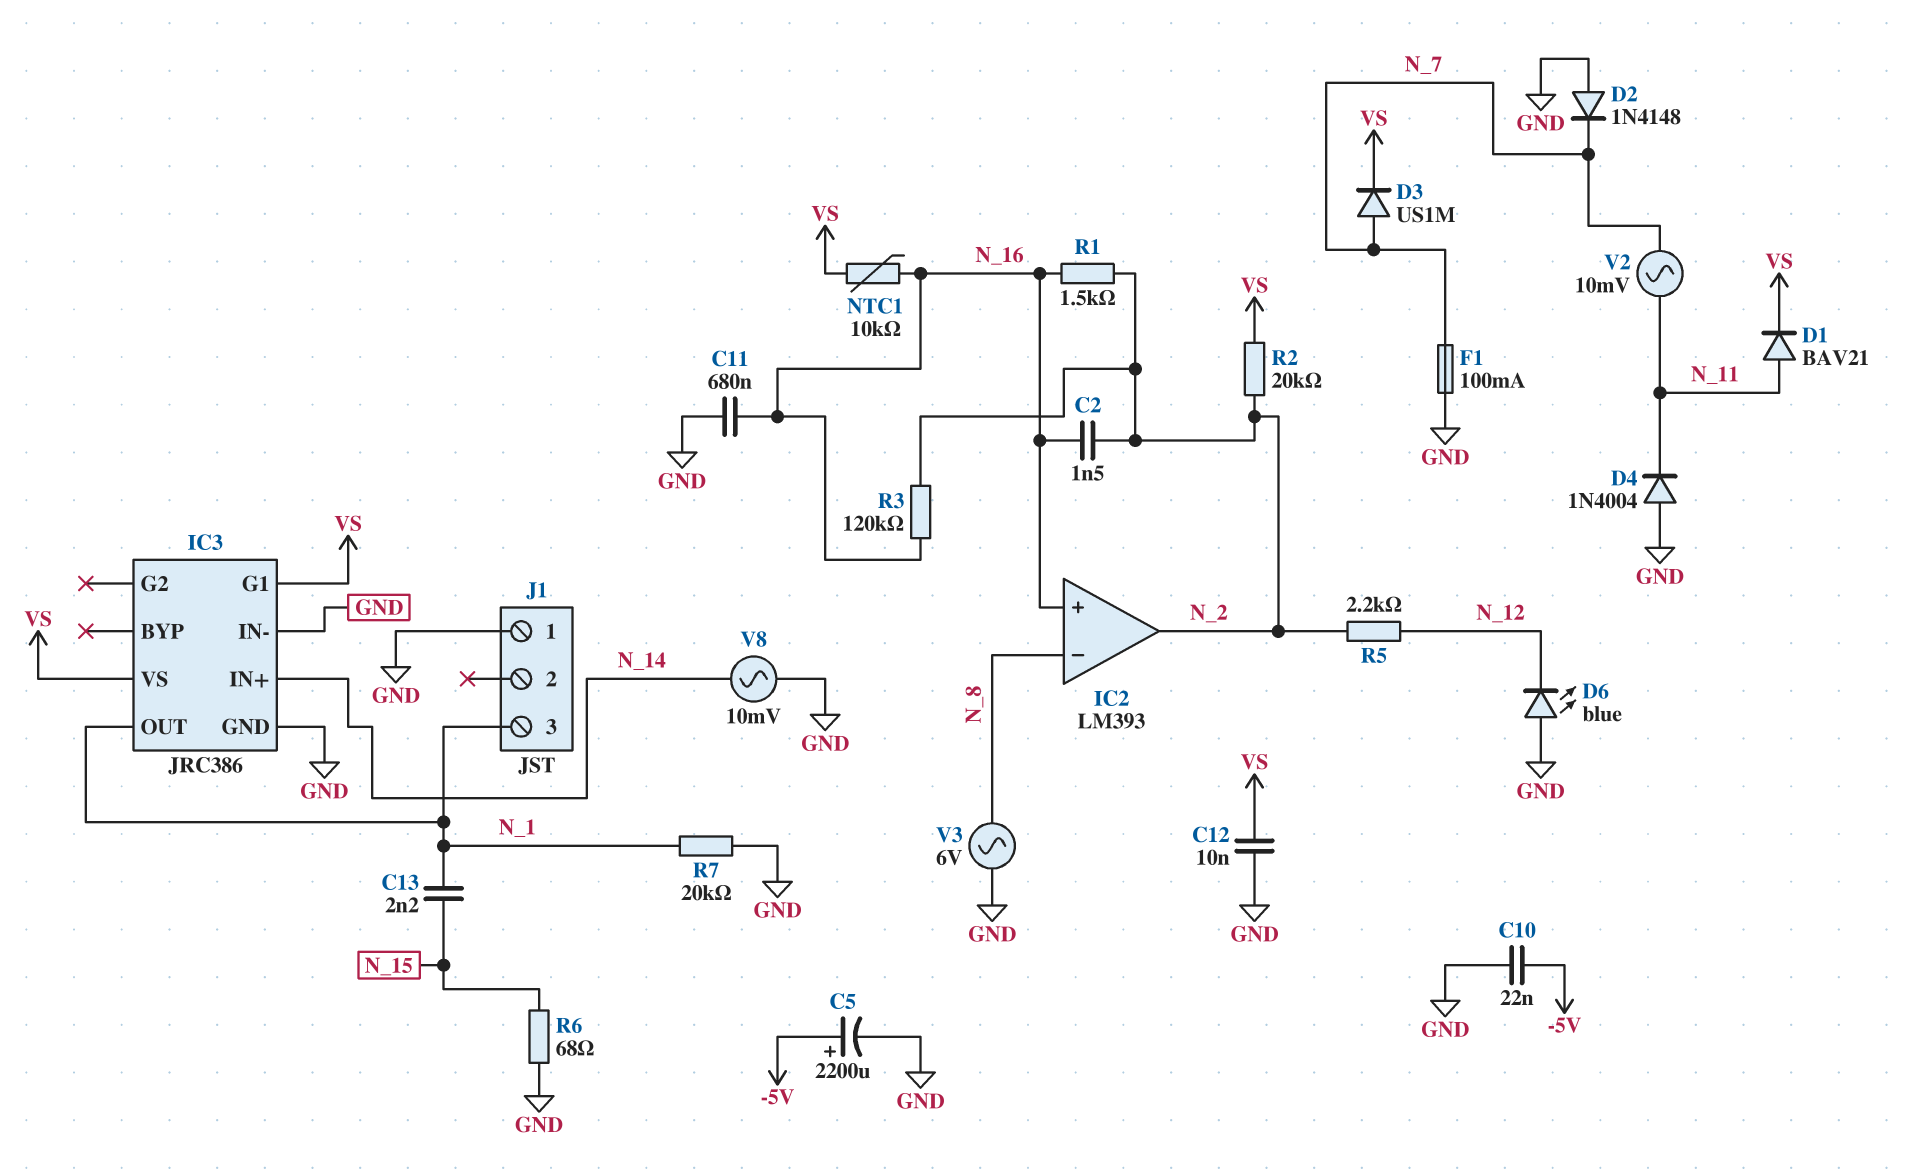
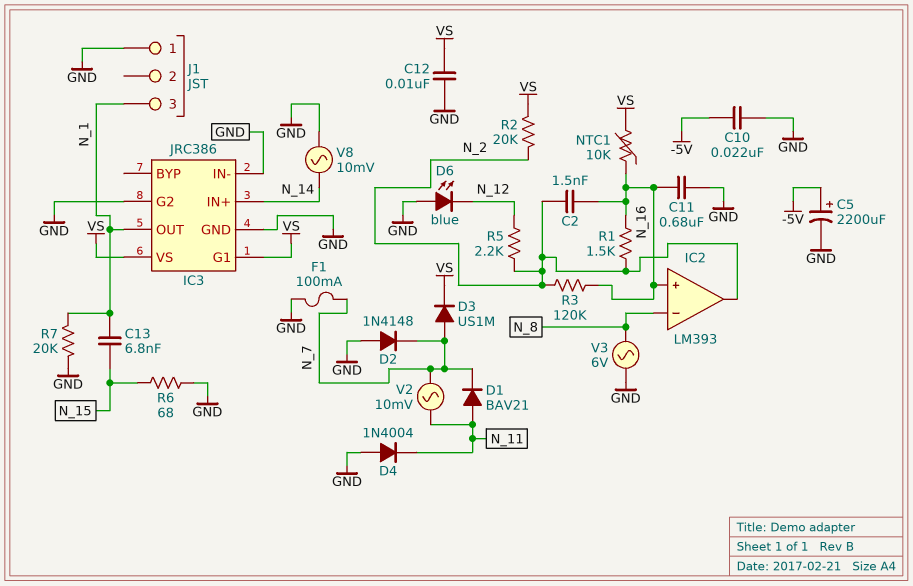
C13: 2.2nF (N_1, N_15) -> 6.8nF (N_1, N_15)
D1: diode BAV21 (A N_11, K VS) -> diode BAV21 (A N_11, K N_7)
IC3 pin G2: none -> GND

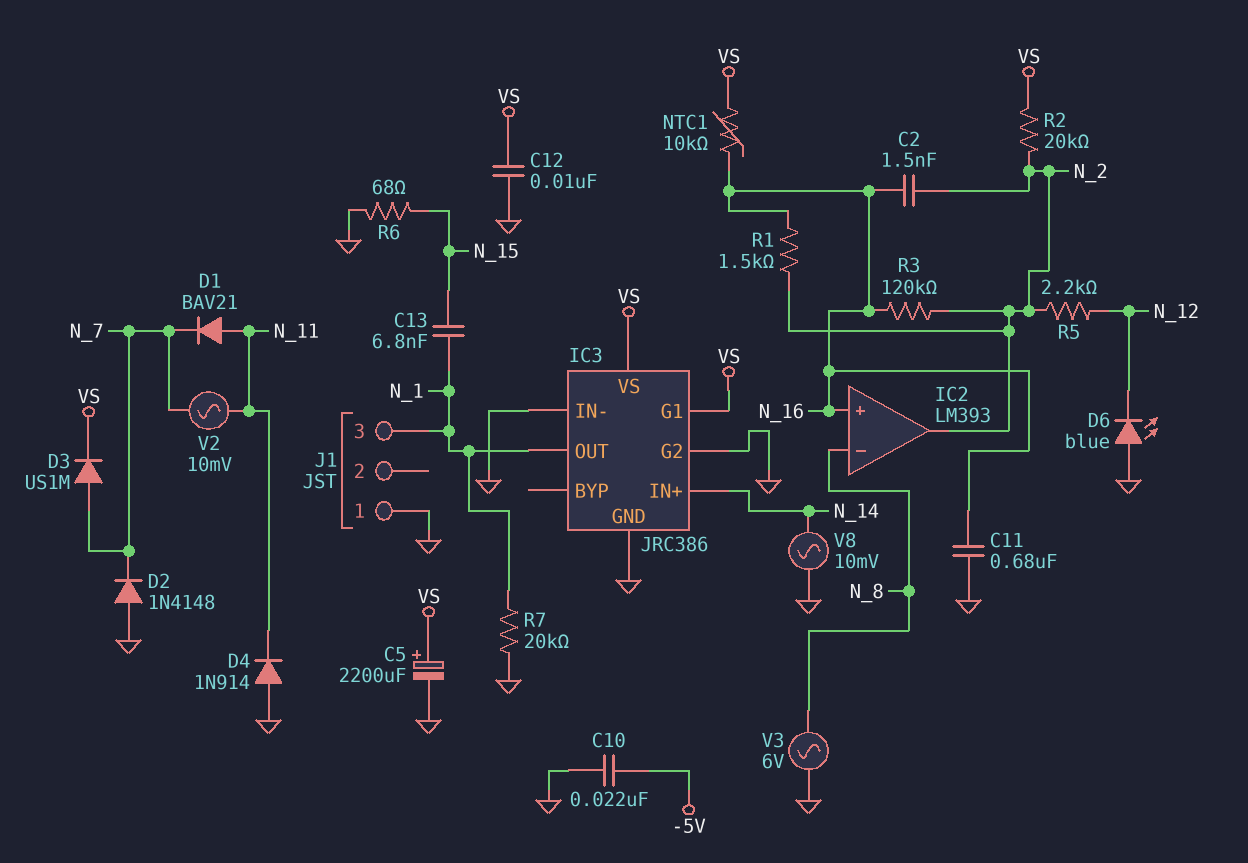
C5: 2200uF (plus -5V, minus GND) -> 2200uF (plus VS, minus GND)
D4: diode 1N4004 (A GND, K N_11) -> diode 1N914 (A GND, K N_11)
F1: 100mA (GND, N_7) -> none

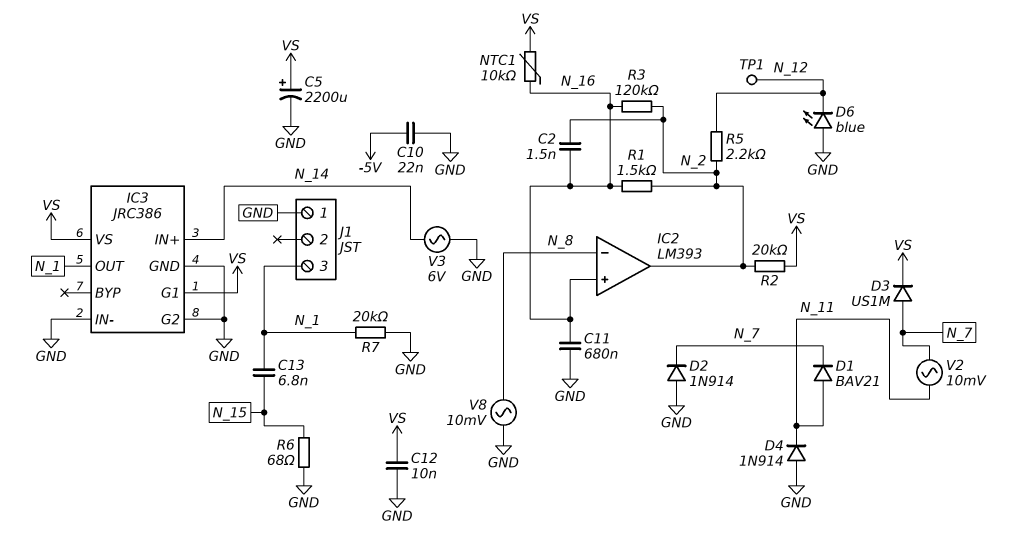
D2: diode 1N4148 (A GND, K N_7) -> diode 1N914 (A GND, K N_7)
TP1: none -> test point (N_12)
V3: AC 6V (GND, N_8) -> AC 6V (GND, N_14)
V8: AC 10mV (GND, N_14) -> AC 10mV (GND, N_8)

